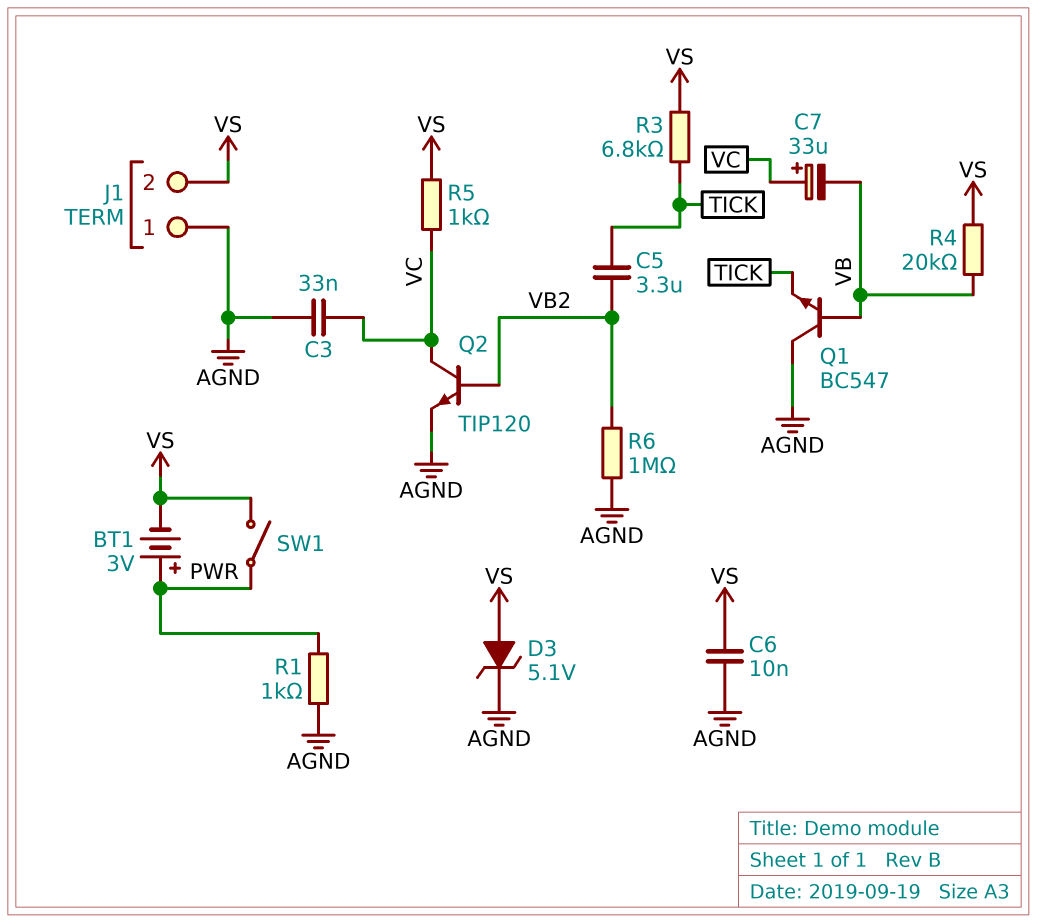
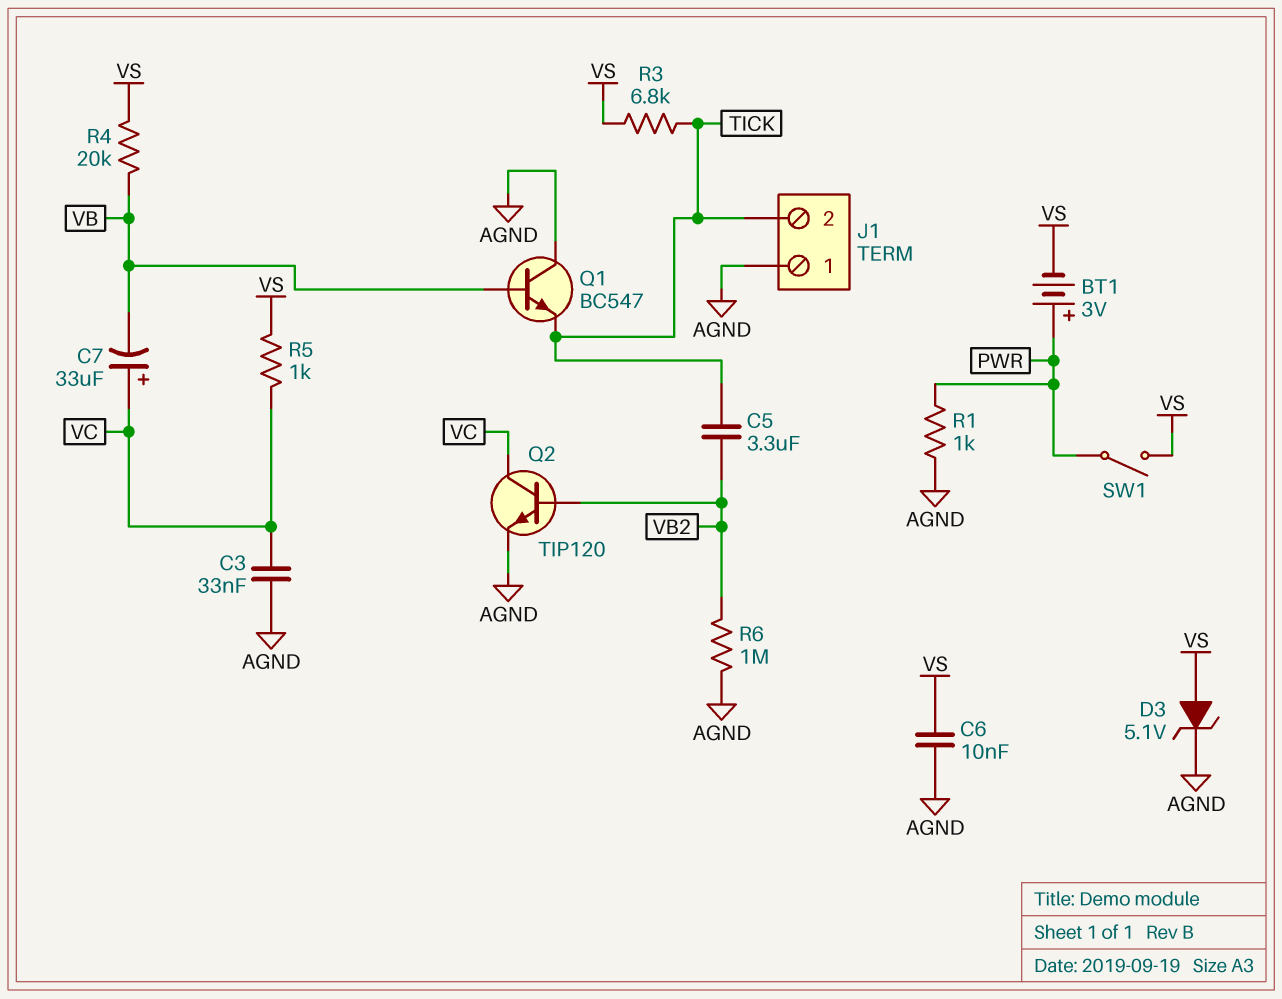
J1 pin 2: VS -> TICK

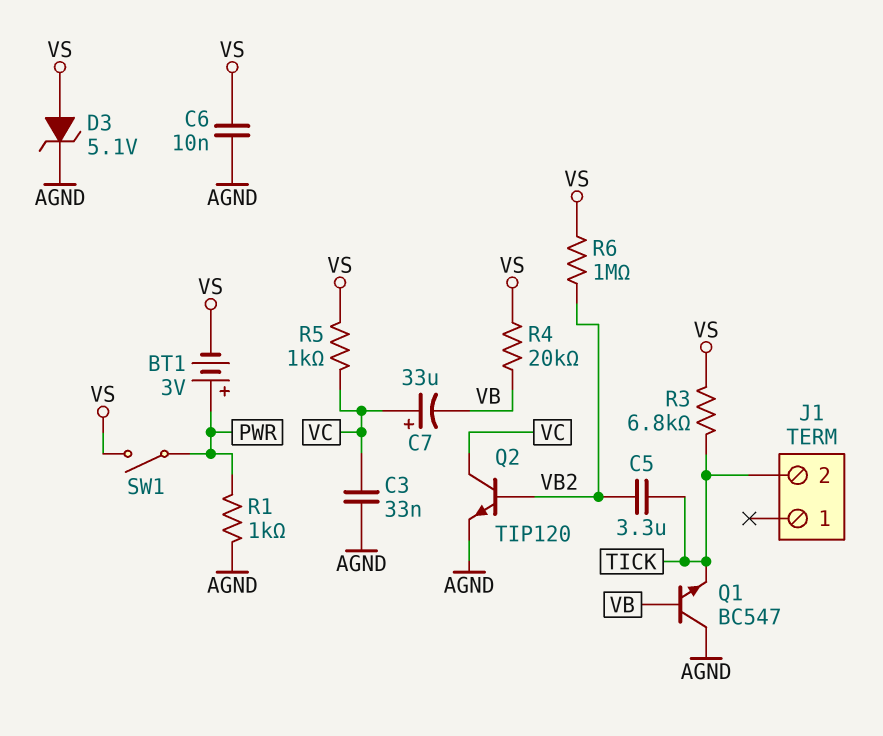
J1 pin 1: AGND -> none
R6: 1M (AGND, VB2) -> 1M (VB2, VS)

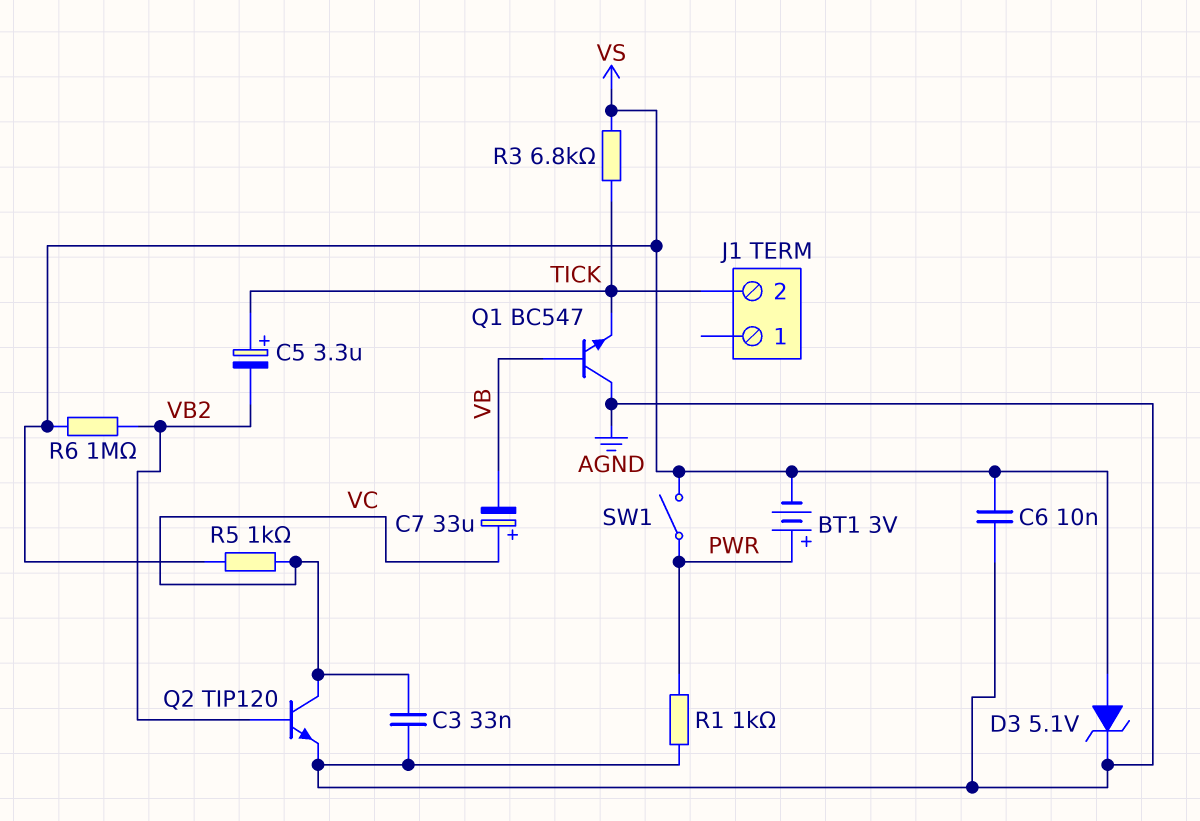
C5: 3.3uF (TICK, VB2) -> 3.3uF (plus TICK, minus VB2)
R4: 20k (VB, VS) -> none

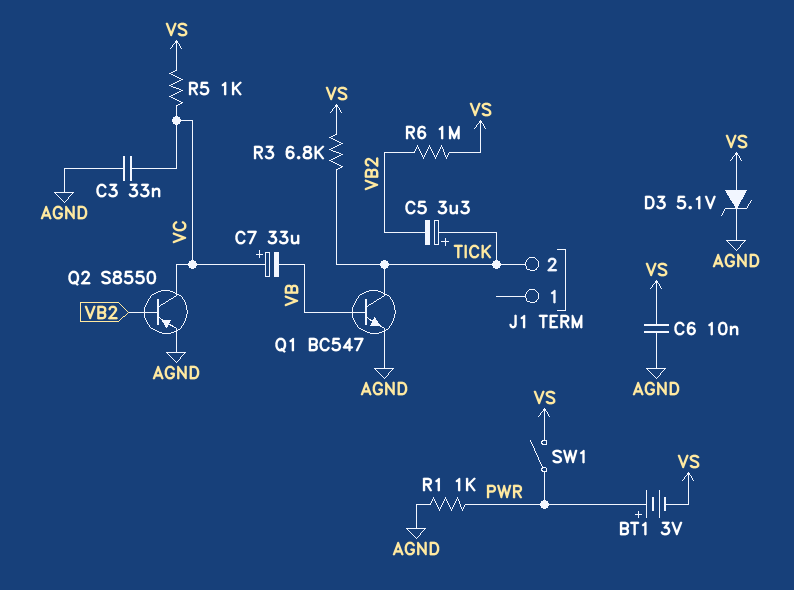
Q1: NPN BC547 (B VB, C AGND, E TICK) -> NPN BC547 (B VB, C TICK, E AGND)
Q2: NPN TIP120 (B VB2, C VC, E AGND) -> PNP S8550 (B VB2, C VC, E AGND)

